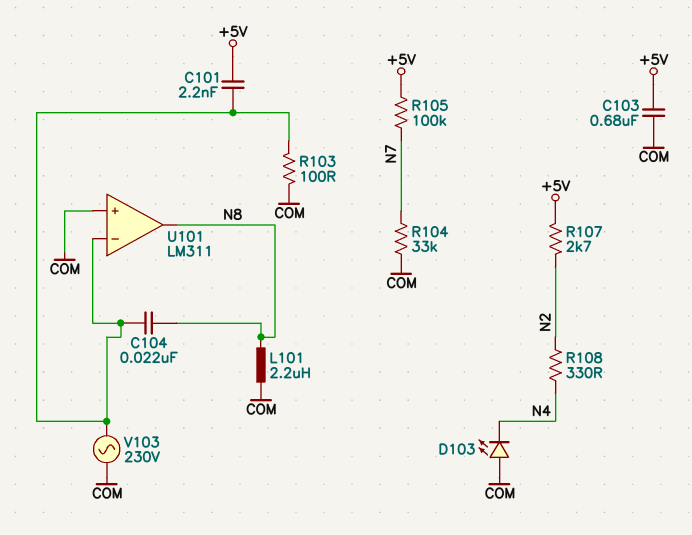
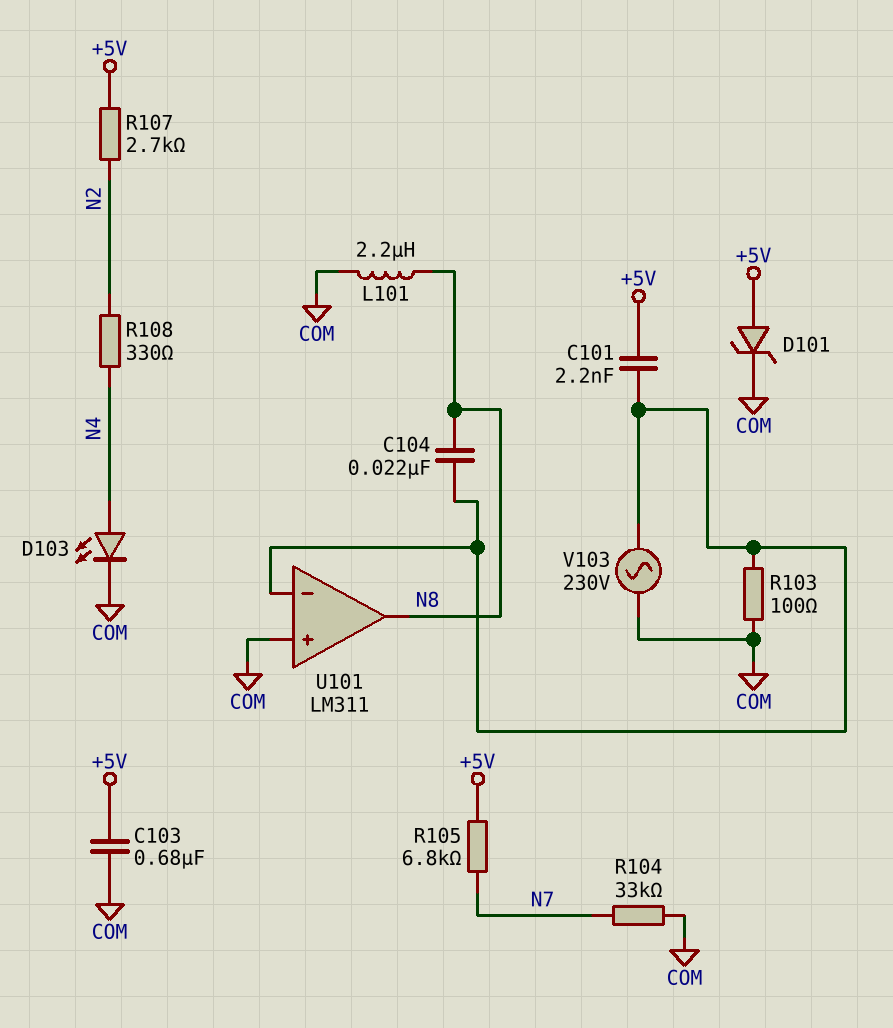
D101: none -> zener (A +5V, K COM)
D103: LED (A COM, K N4) -> LED (A N4, K COM)
R105: 100k (+5V, N7) -> 6.8k (+5V, N7)

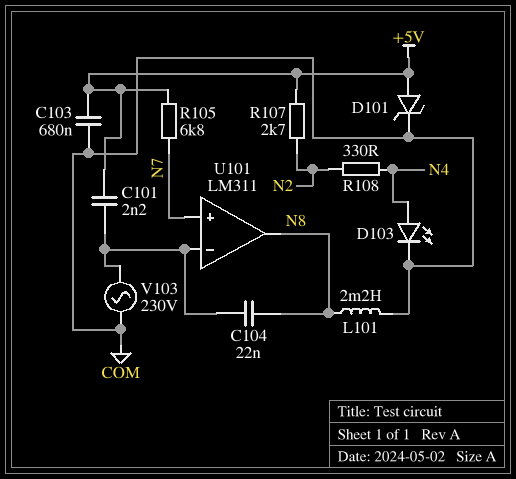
L101: 2.2uH (COM, N8) -> 2.2mH (COM, N8)
R103: 100 (COM, U101/in-) -> none
R104: 33k (COM, N7) -> none
U101 pin in+: COM -> N7

